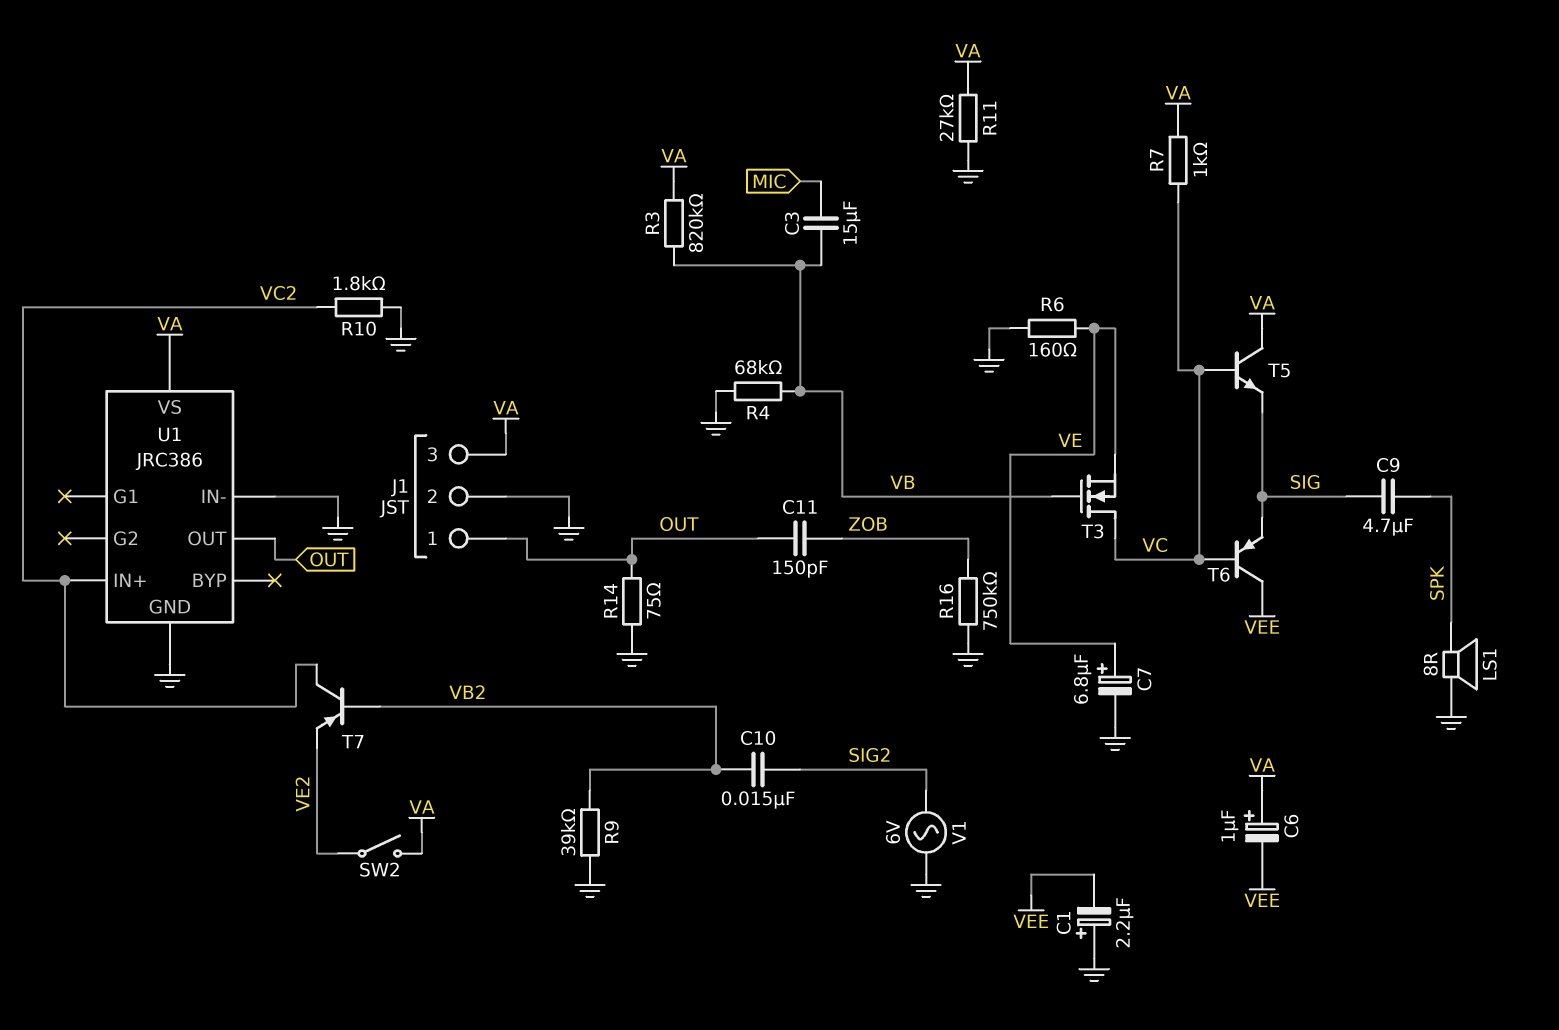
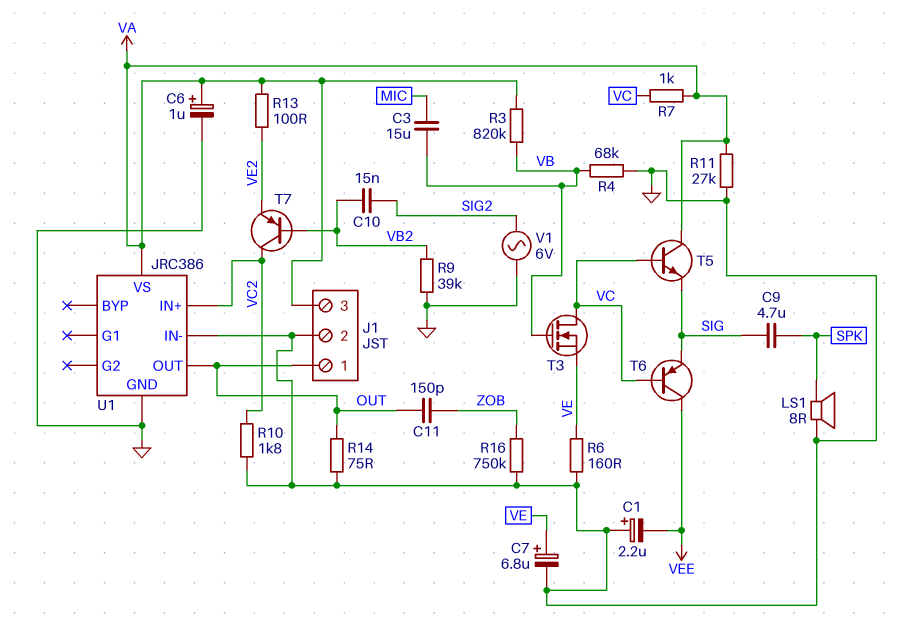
C6: 1uF (plus VA, minus VEE) -> 1uF (plus VA, minus GND)
R13: none -> 100 (VA, VE2)
SW2: switch (VA, VE2) -> none

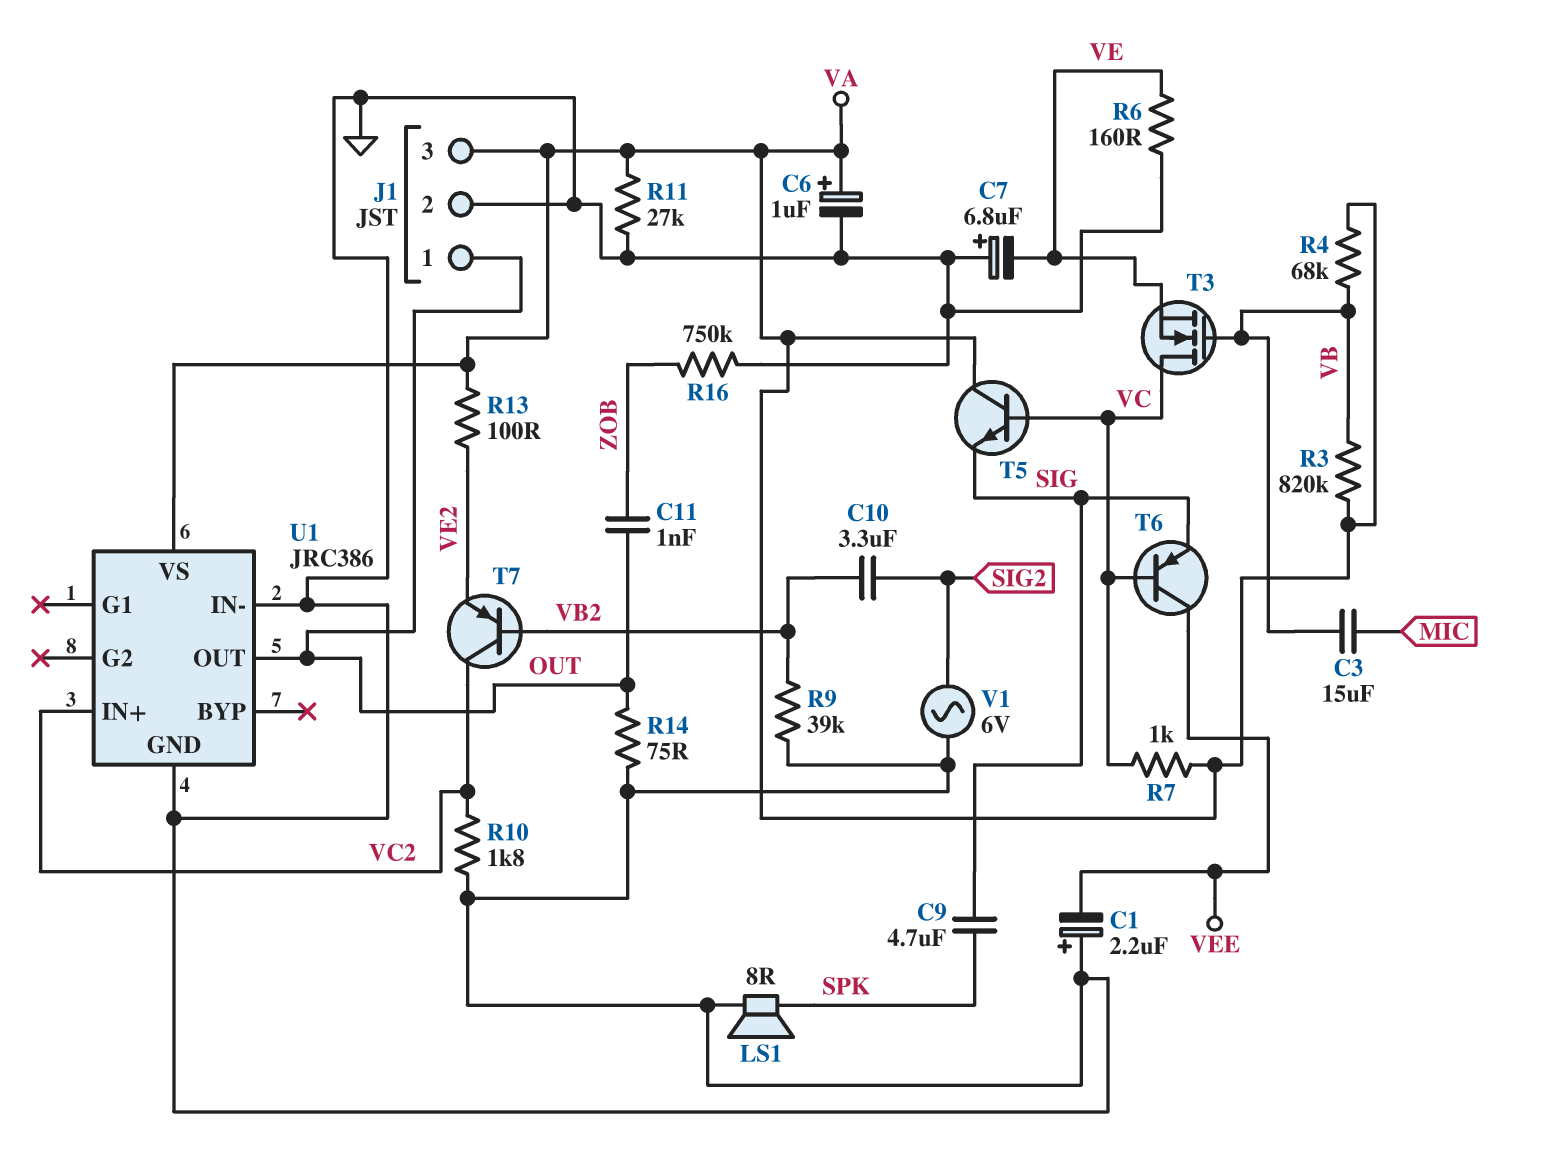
C7: 6.8uF (plus VE, minus GND) -> 6.8uF (plus GND, minus VE)
C10: 15nF (SIG2, VB2) -> 3.3uF (SIG2, VB2)
C11: 150pF (OUT, ZOB) -> 1nF (OUT, ZOB)
R4: 68k (GND, VB) -> 68k (VA, VB)

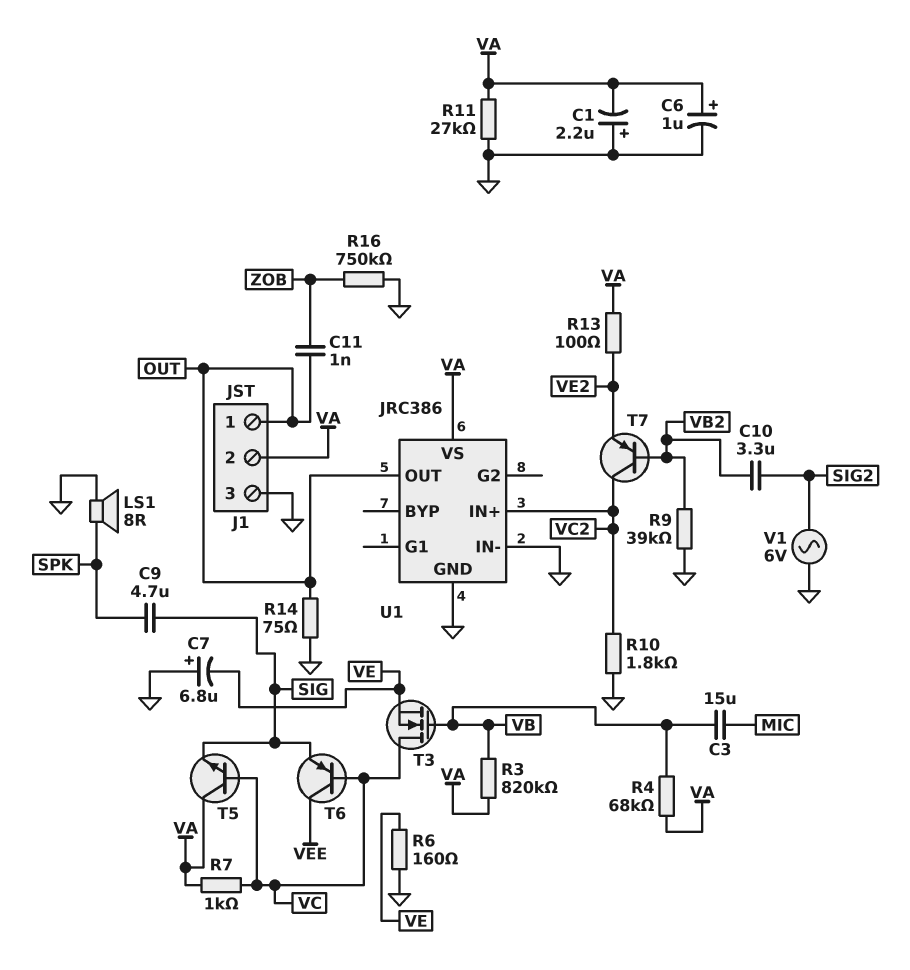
C1: 2.2uF (plus GND, minus VEE) -> 2.2uF (plus GND, minus VA)
J1 pin 2: GND -> VA
J1 pin 3: VA -> GND

